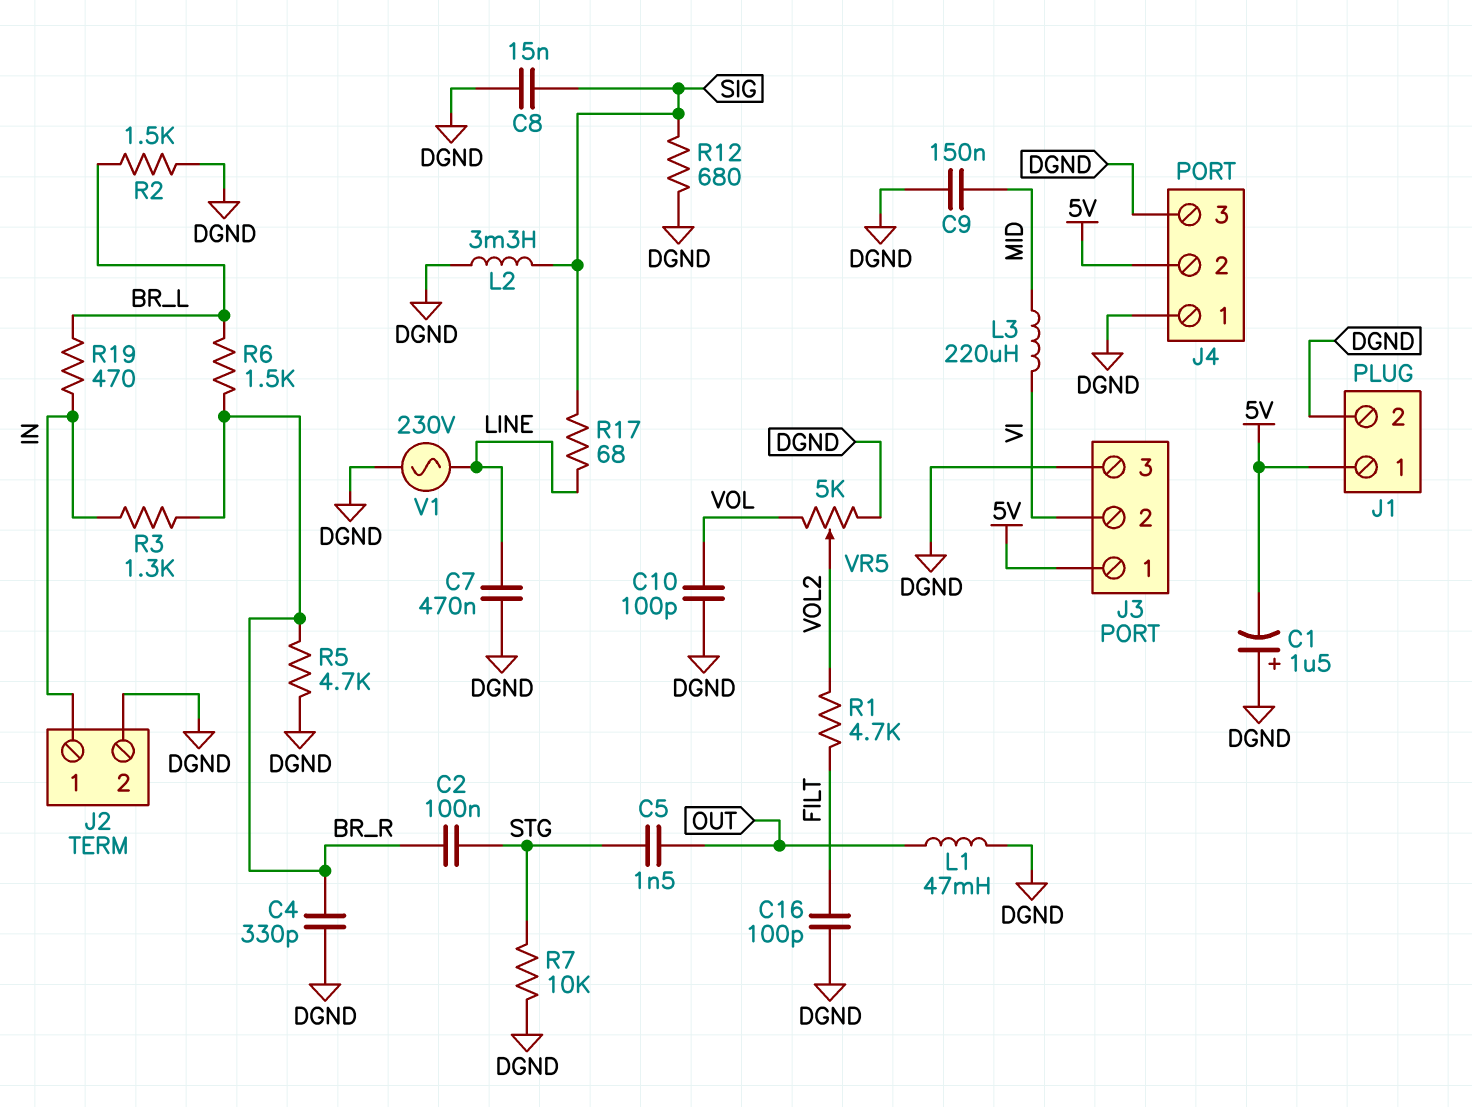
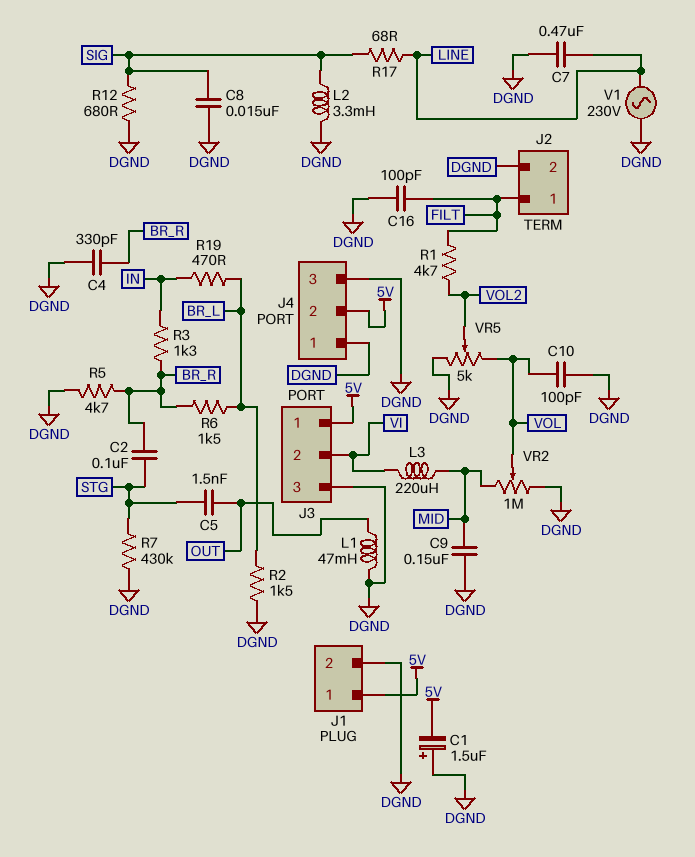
J2 pin 1: IN -> FILT
R7: 10k (DGND, STG) -> 430k (DGND, STG)
VR2: none -> 1M (DGND, MID, wiper VOL)

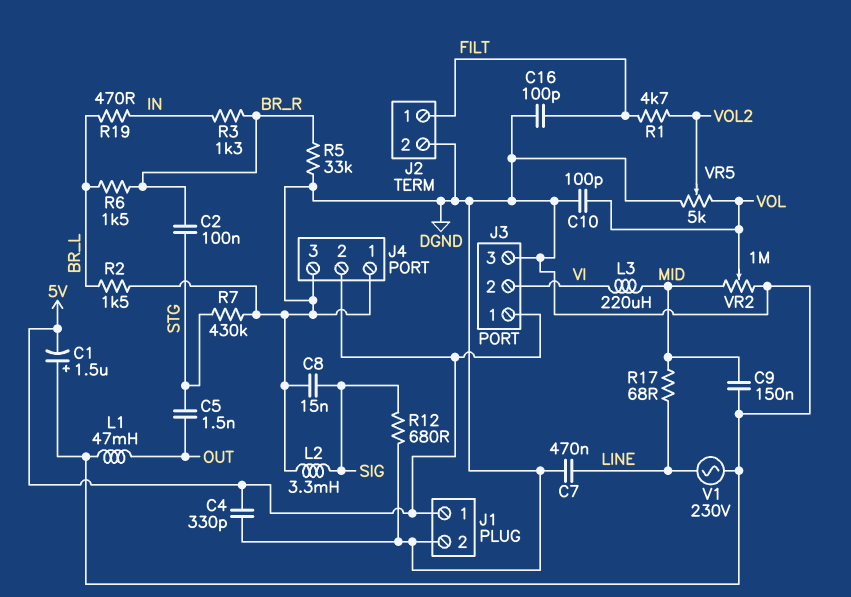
C4: 330pF (BR_R, DGND) -> 330pF (5V, DGND)
R5: 4.7k (BR_R, DGND) -> 33k (BR_R, DGND)
R17: 68 (LINE, SIG) -> 68 (LINE, MID)

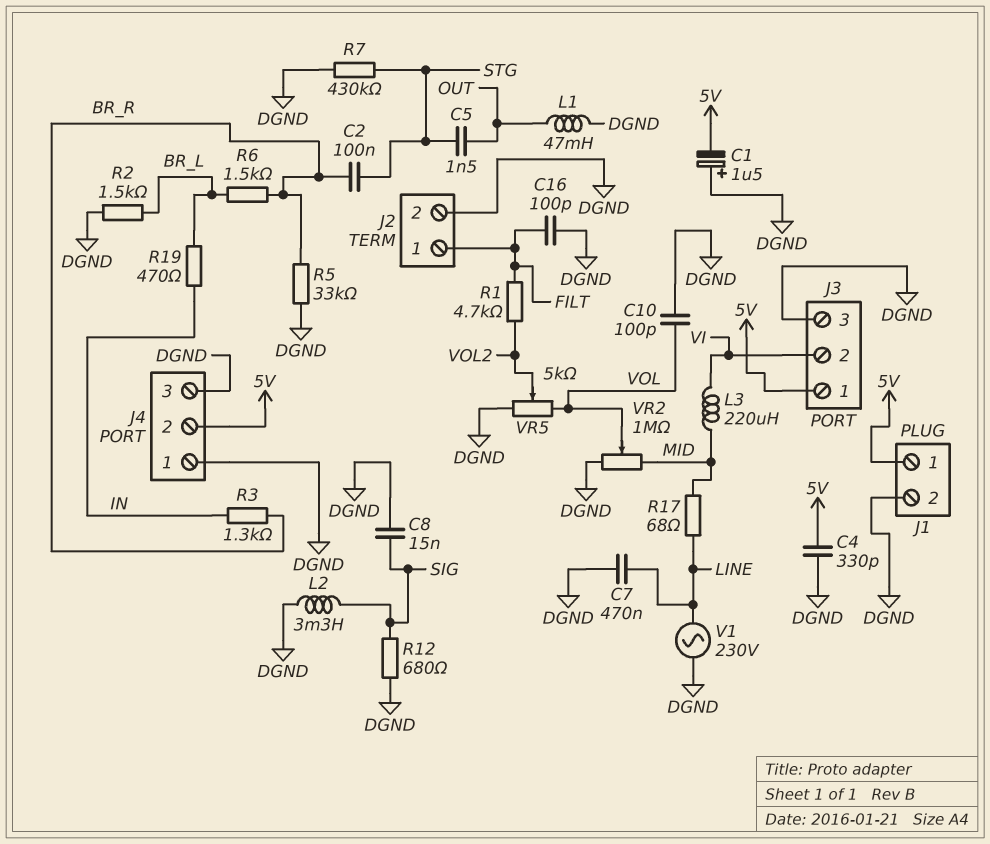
C9: 150nF (DGND, MID) -> none

